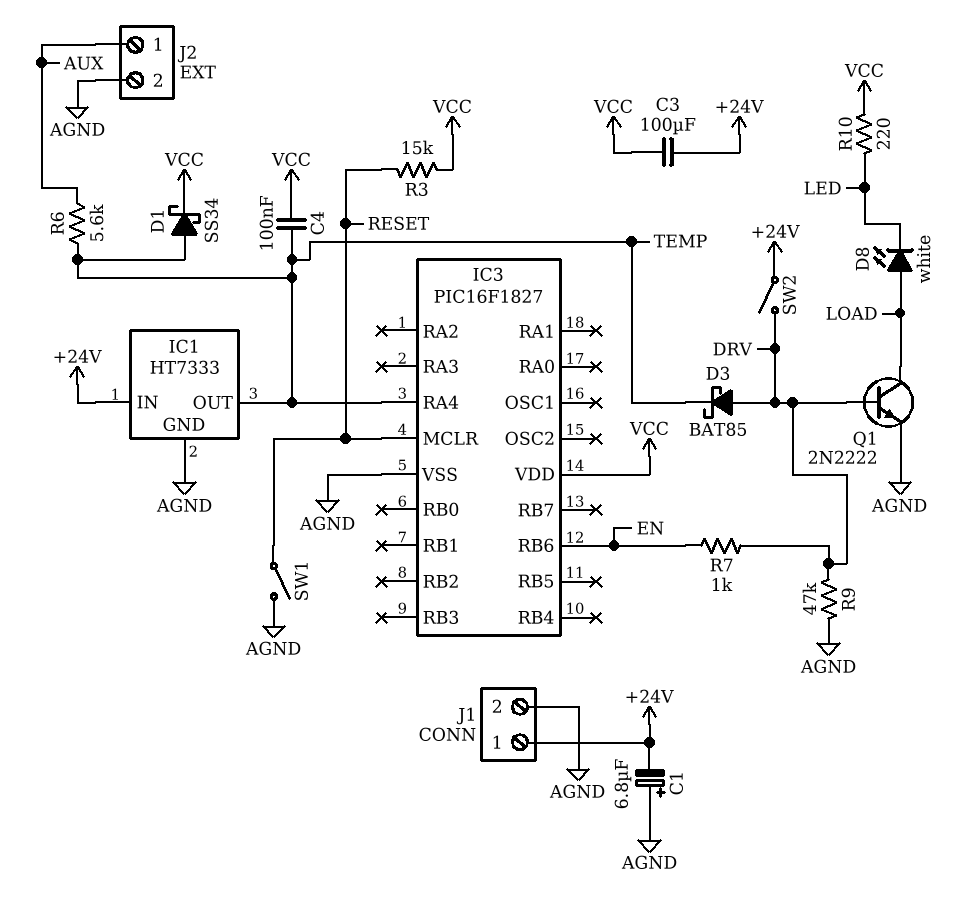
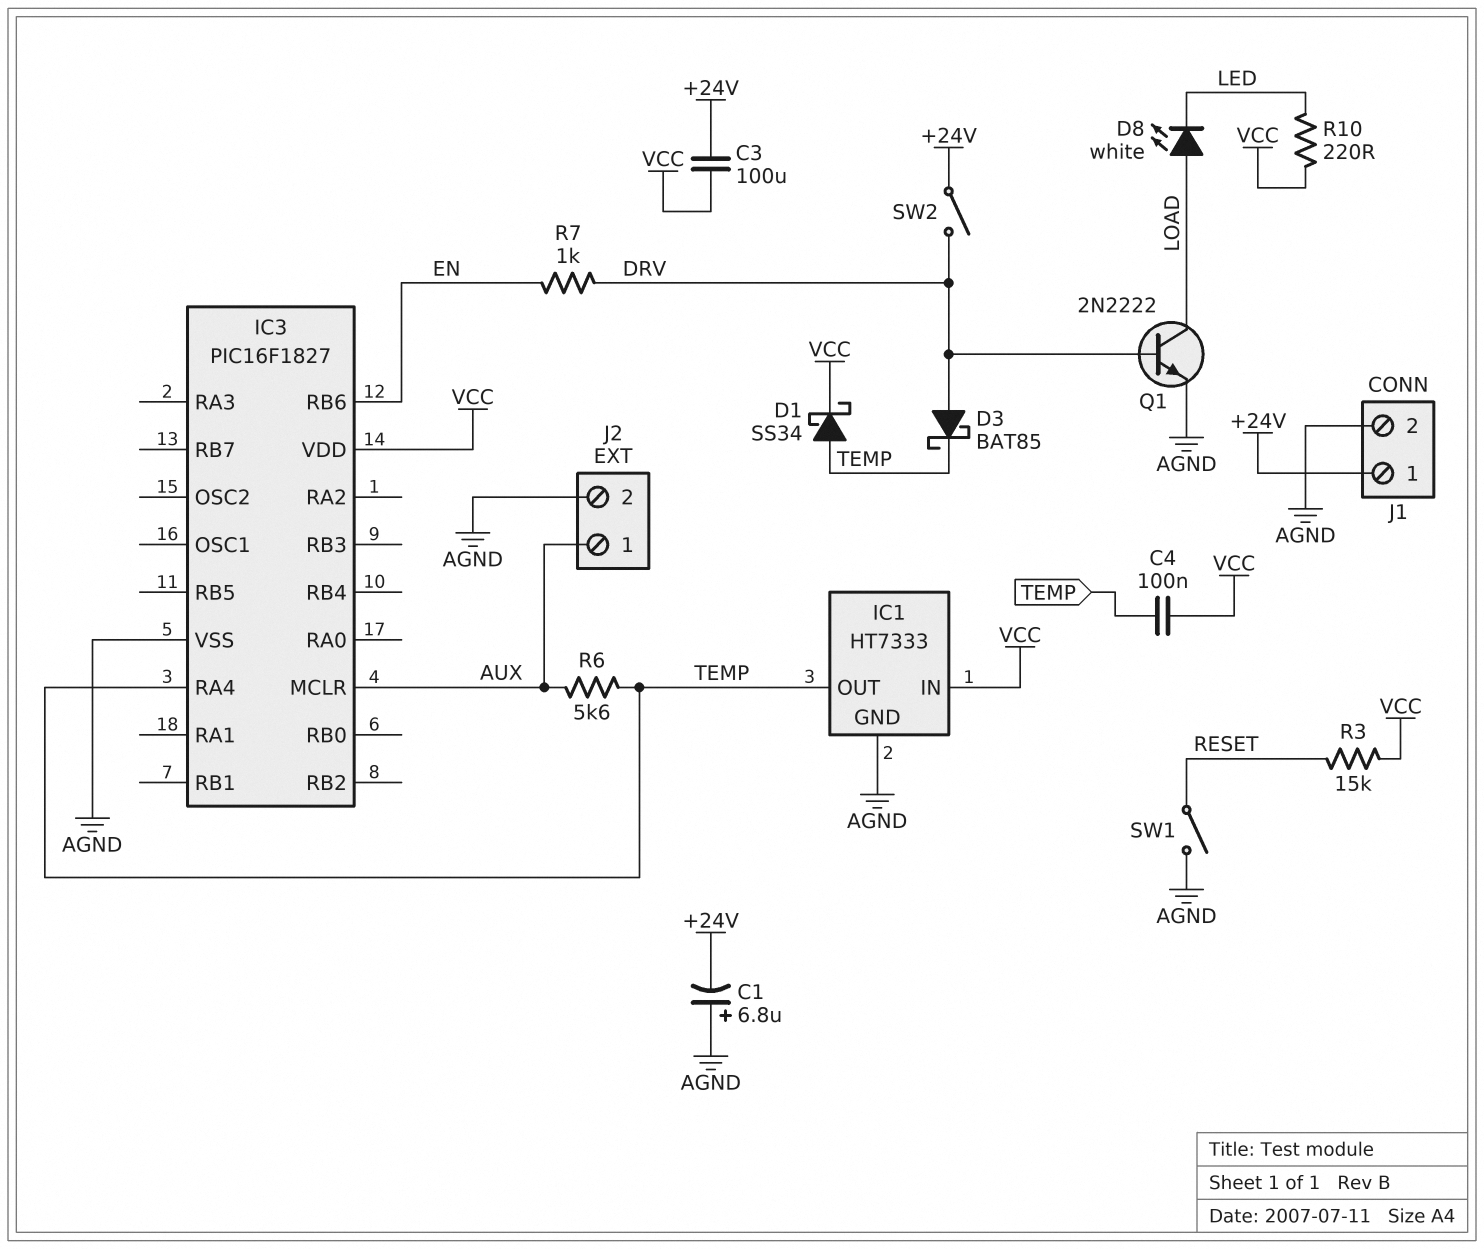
IC1 pin IN: +24V -> VCC
IC3 pin MCLR: RESET -> AUX
R9: 47k (AGND, DRV) -> none

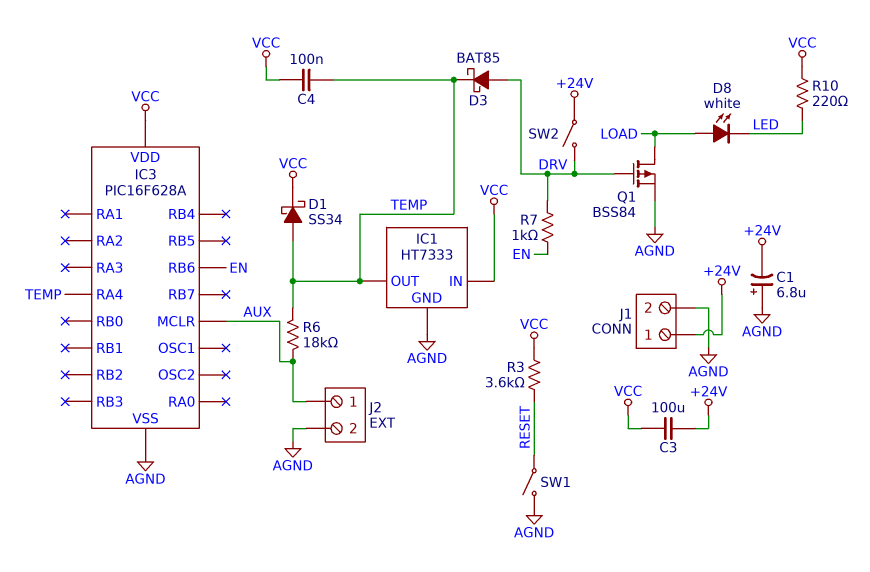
IC3: PIC16F1827 -> PIC16F628A
Q1: NPN 2N2222 (B DRV, C LOAD, E AGND) -> PMOS BSS84 (G DRV, D LOAD, S AGND)
R3: 15k (RESET, VCC) -> 3.6k (RESET, VCC)
R6: 5.6k (AUX, TEMP) -> 18k (AUX, TEMP)

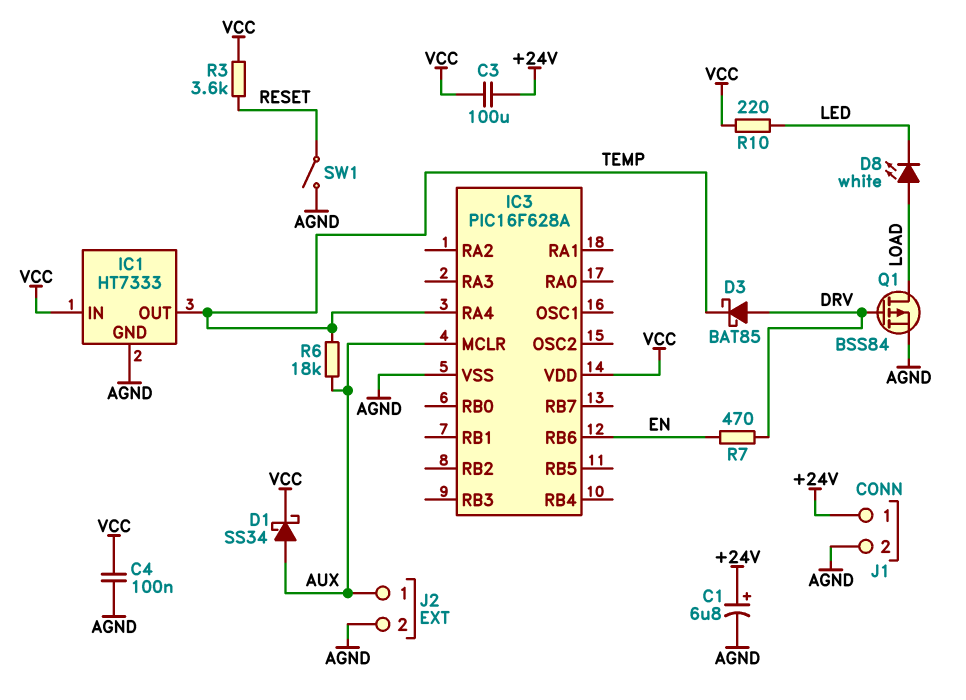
C1: 6.8uF (plus AGND, minus +24V) -> 6.8uF (plus +24V, minus AGND)
C4: 100nF (TEMP, VCC) -> 100nF (AGND, VCC)
D1: schottky SS34 (A TEMP, K VCC) -> schottky SS34 (A AUX, K VCC)
R7: 1k (DRV, EN) -> 470 (DRV, EN)
SW2: switch (+24V, DRV) -> none

